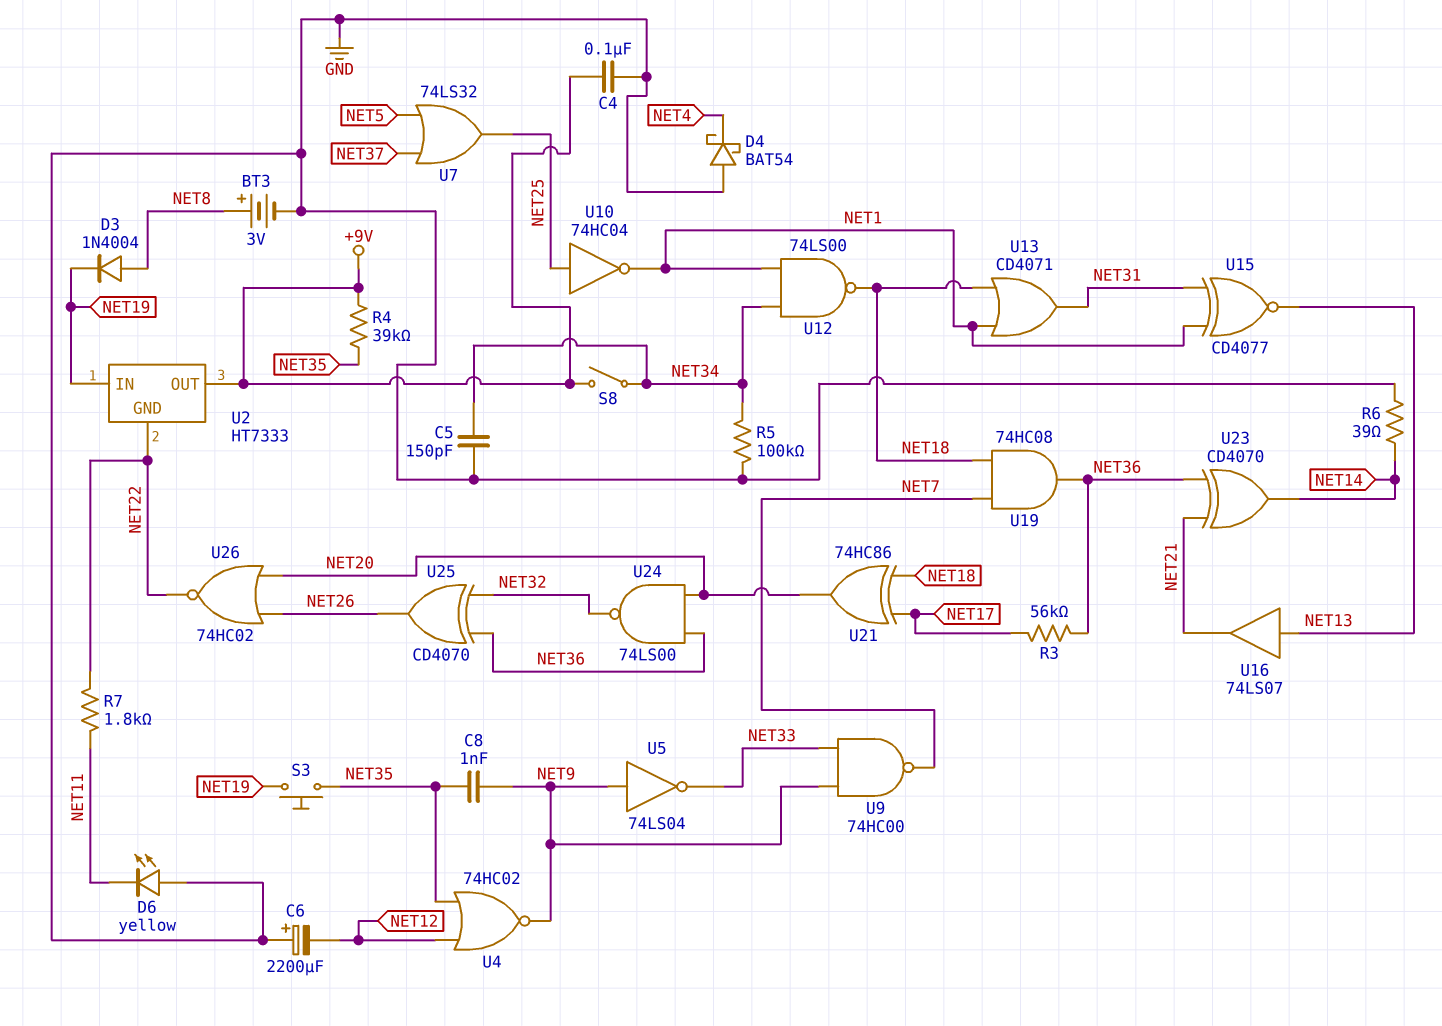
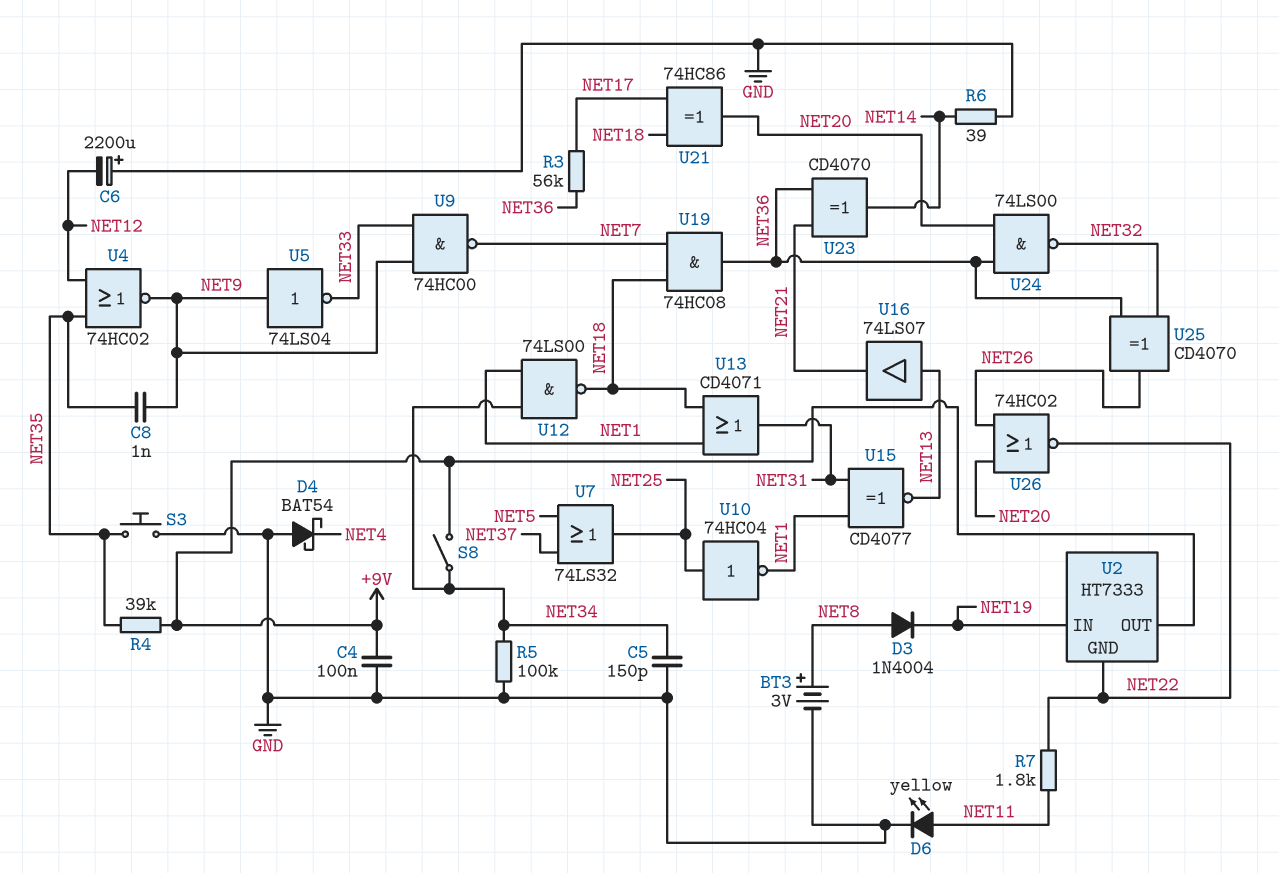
D6: LED yellow (A GND, K NET11) -> LED yellow (A NET11, K GND)
S3: button (NET19, NET35) -> button (GND, NET35)

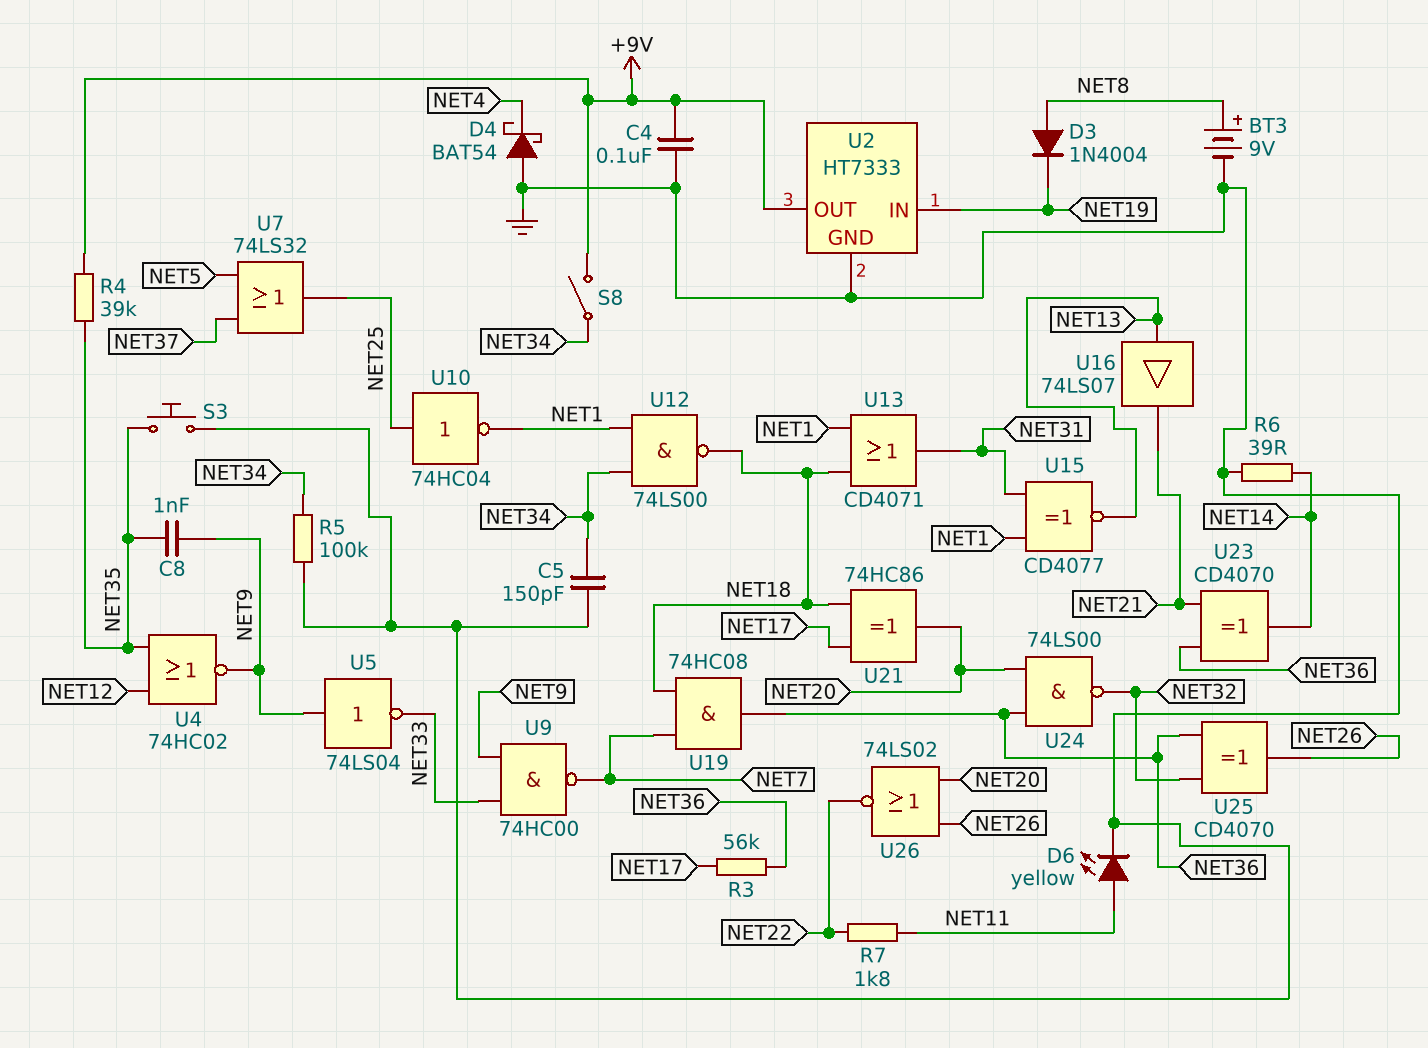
BT3: 3V (plus NET8, minus GND) -> 9V (plus NET8, minus GND)
C6: 2200uF (plus GND, minus NET12) -> none
U2 pin GND: NET22 -> GND
U26: NOR 74HC02 (in NET20, in NET26, out NET22) -> NOR 74LS02 (in NET20, in NET26, out NET22)

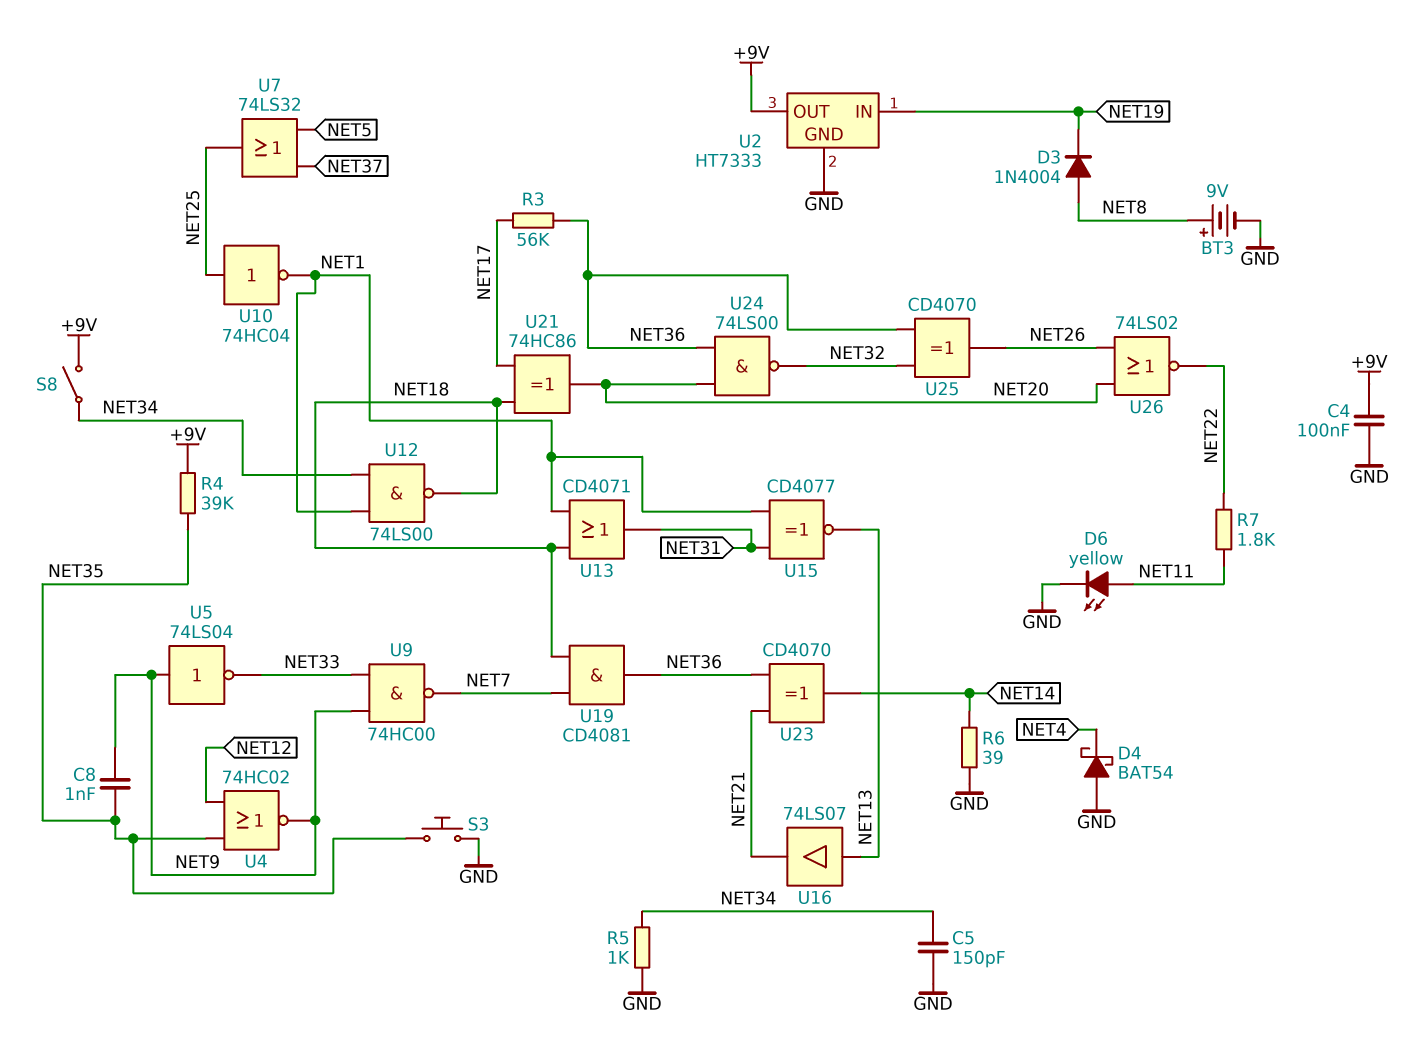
R5: 100k (GND, NET34) -> 1k (GND, NET34)
U19: AND 74HC08 (in NET7, in NET18, out NET36) -> AND CD4081 (in NET7, in NET18, out NET36)

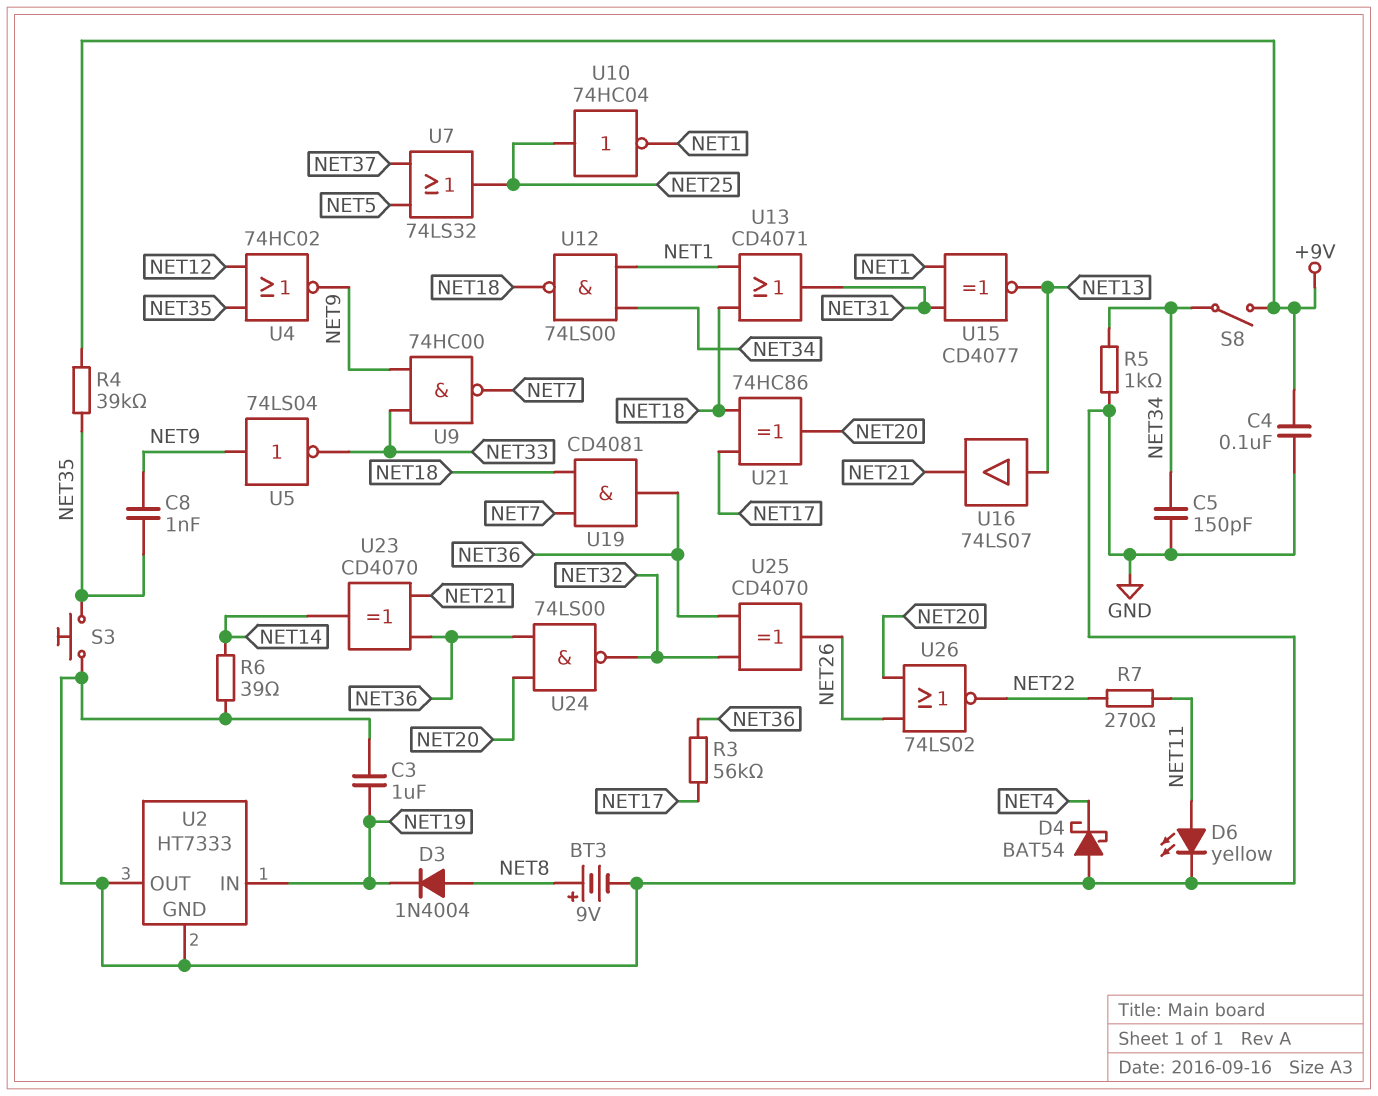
C3: none -> 1uF (GND, NET19)
R7: 1.8k (NET11, NET22) -> 270 (NET11, NET22)
U2 pin OUT: +9V -> GND

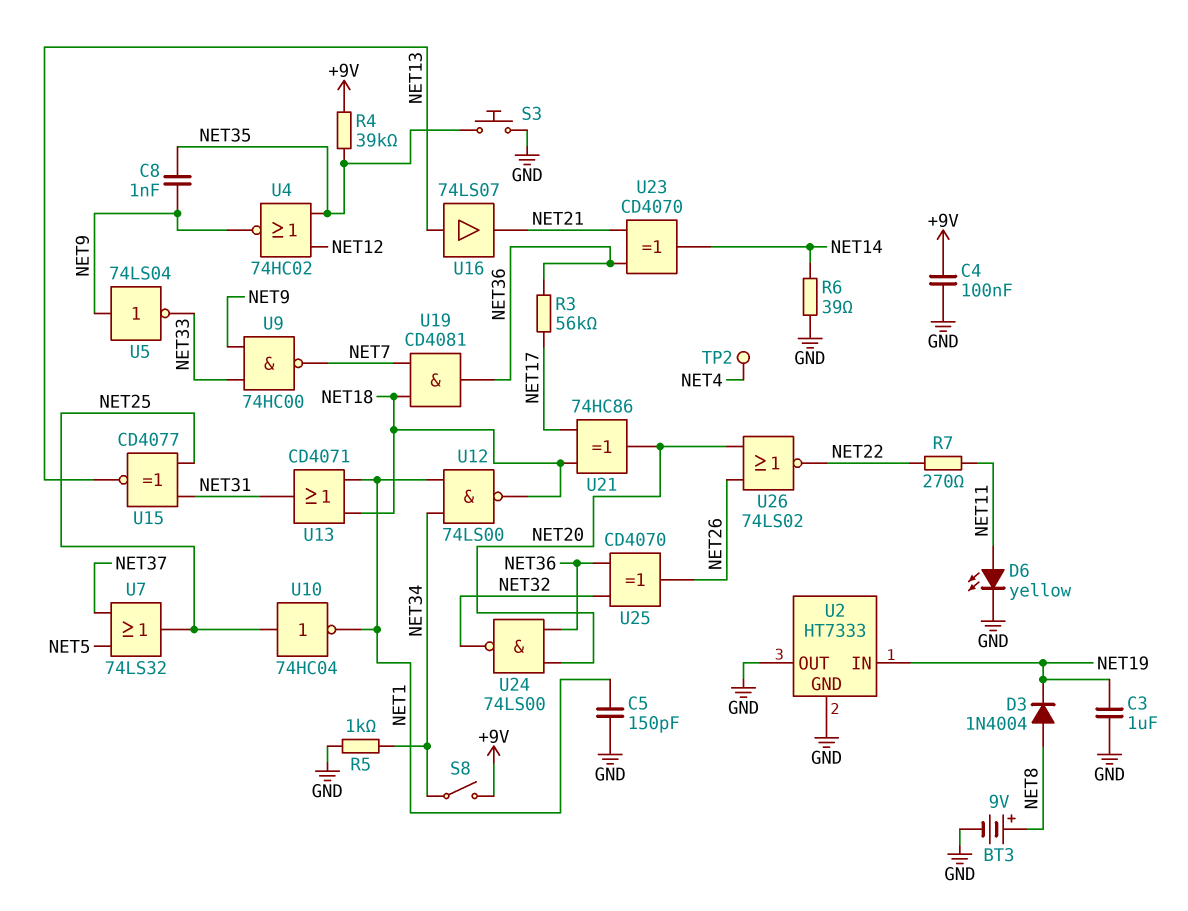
C5: 150pF (GND, NET34) -> 150pF (GND, NET1)
D4: schottky BAT54 (A GND, K NET4) -> none
TP2: none -> test point (NET4)
U15: XNOR CD4077 (in NET1, in NET31, out NET13) -> XNOR CD4077 (in NET25, in NET31, out NET13)

